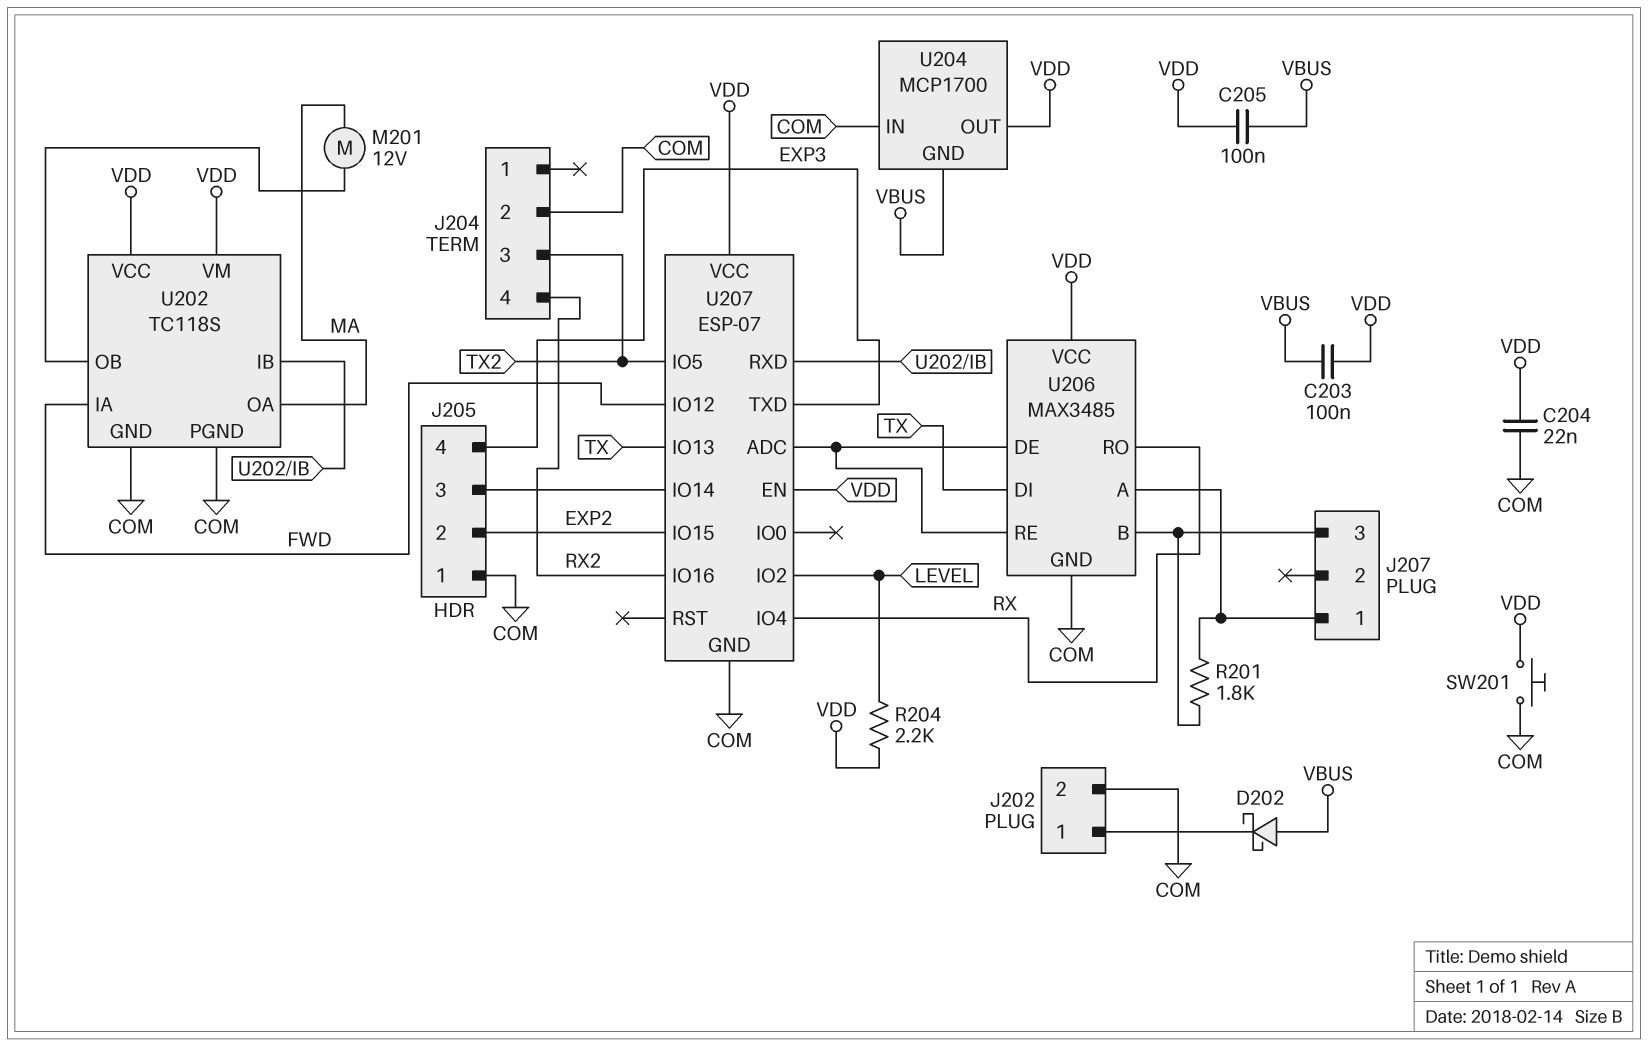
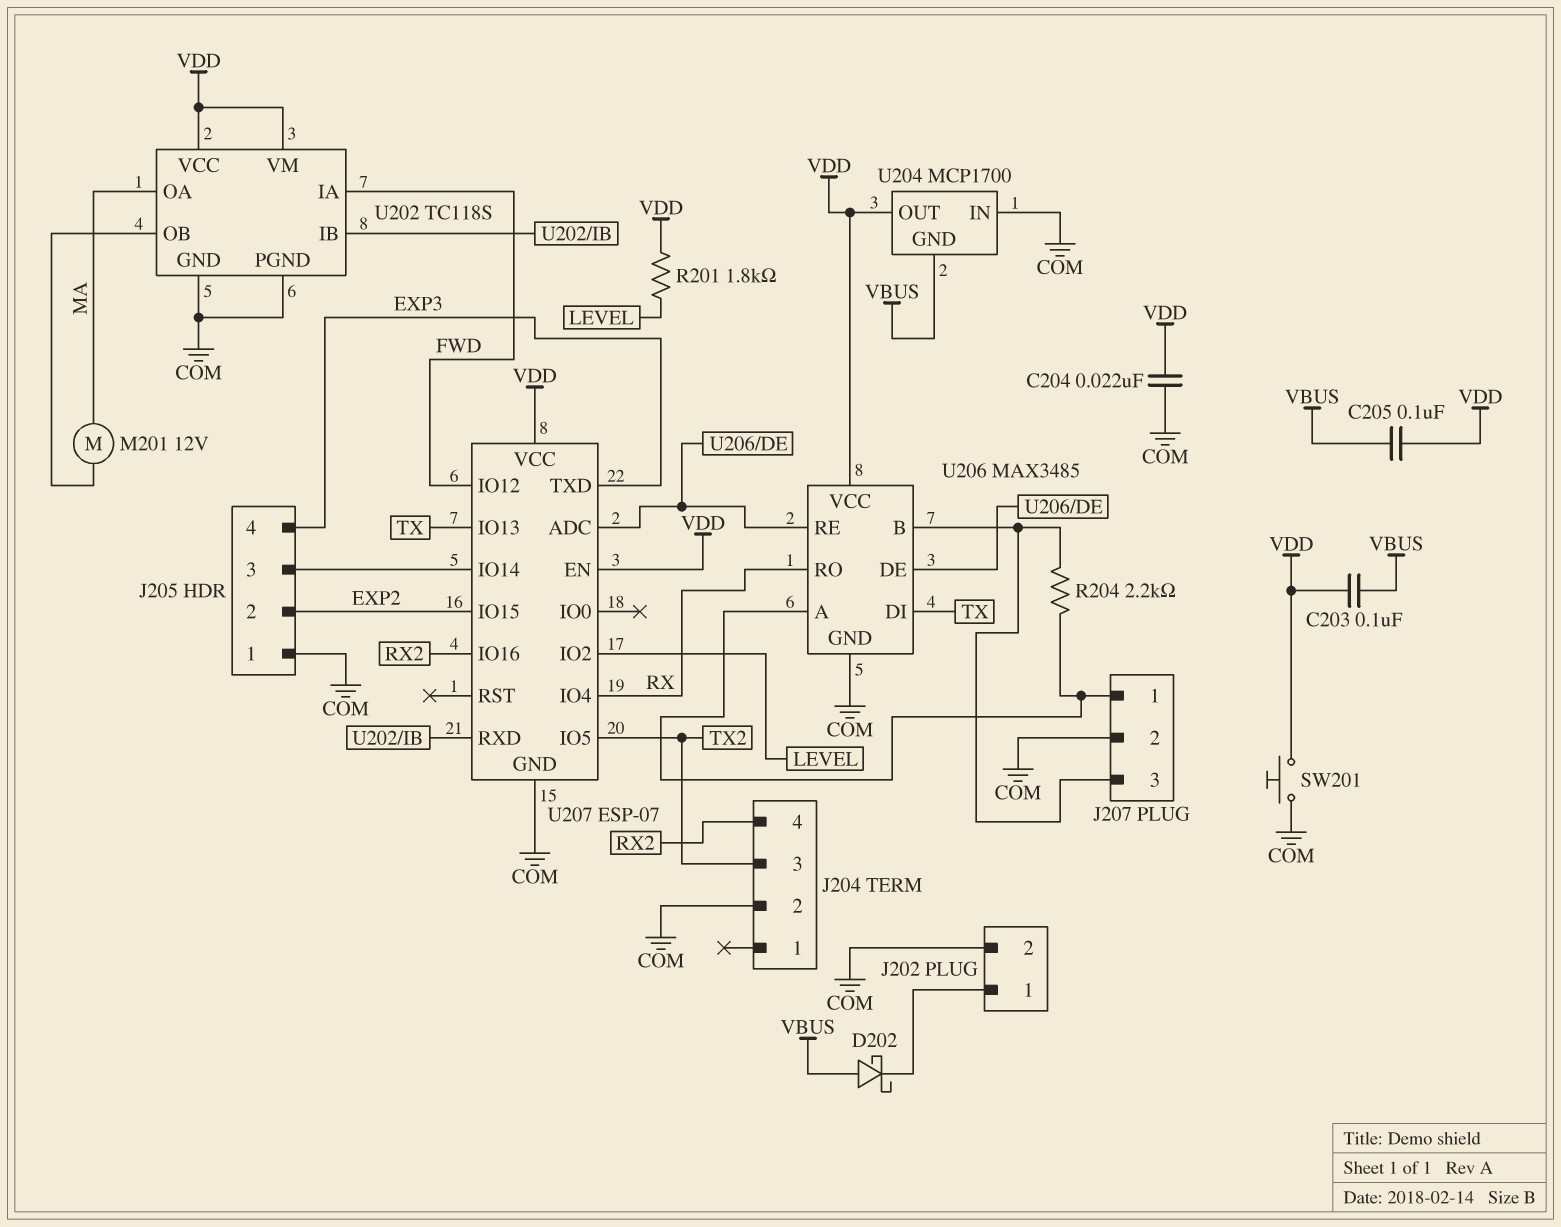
J207 pin 2: none -> COM
R201: 1.8k (J207/1, J207/3) -> 1.8k (LEVEL, VDD)
R204: 2.2k (LEVEL, VDD) -> 2.2k (J207/1, J207/3)

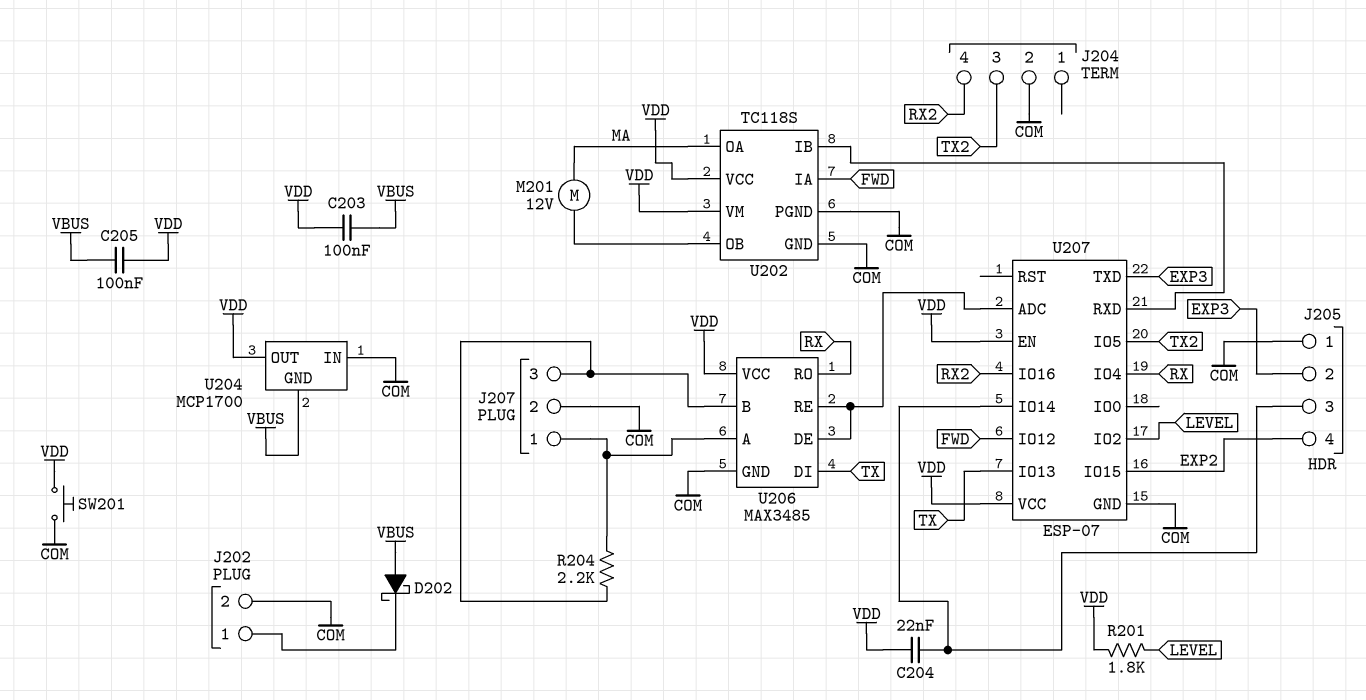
C204: 22nF (COM, VDD) -> 22nF (J205/3, VDD)
J205 pin 2: EXP2 -> EXP3
J205 pin 4: EXP3 -> EXP2

